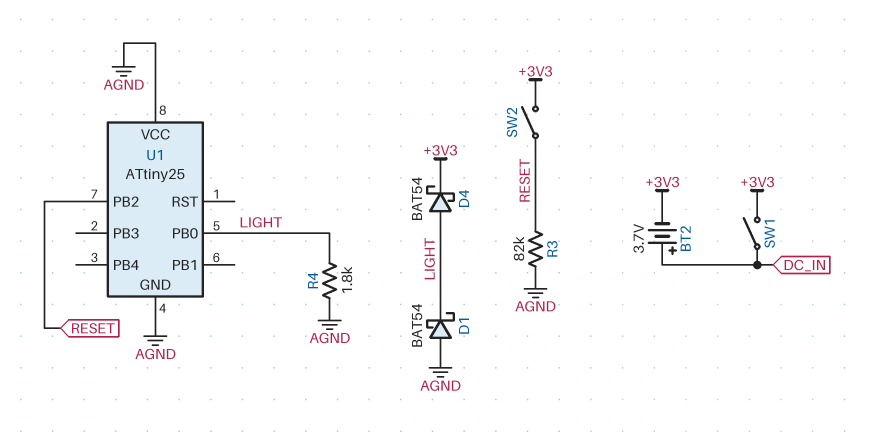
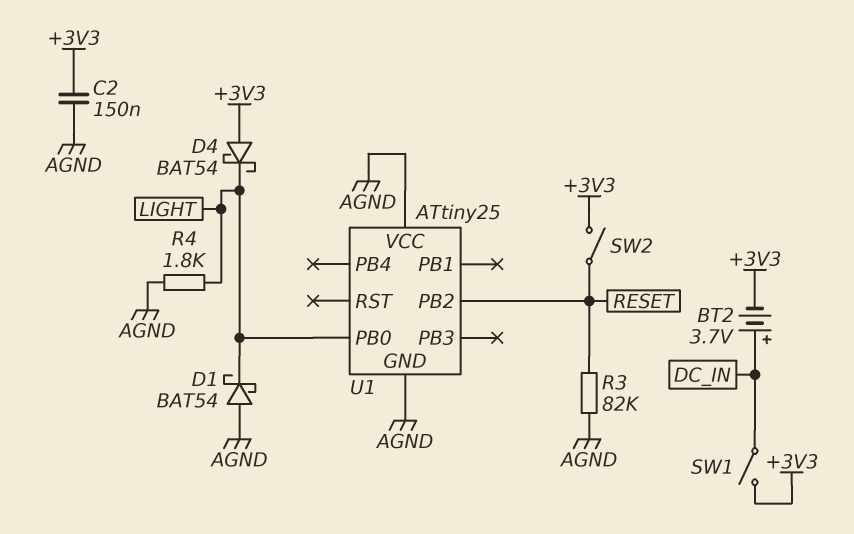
C2: none -> 150nF (+3V3, AGND)
D4: schottky BAT54 (A LIGHT, K +3V3) -> schottky BAT54 (A +3V3, K LIGHT)

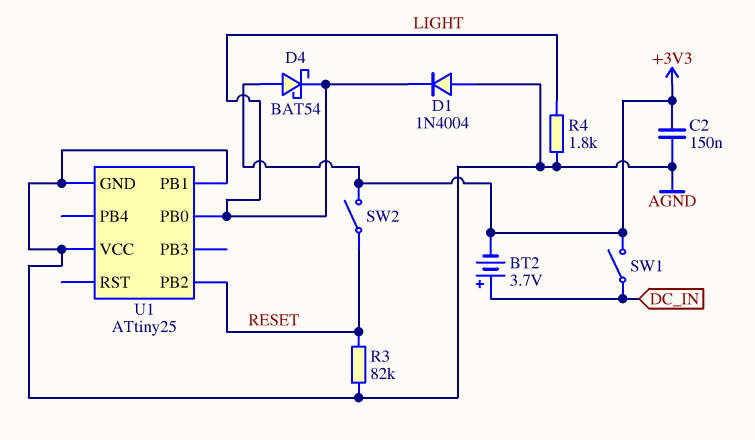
D1: schottky BAT54 (A AGND, K LIGHT) -> diode 1N4004 (A AGND, K LIGHT)
U1 pin PB1: none -> AGND

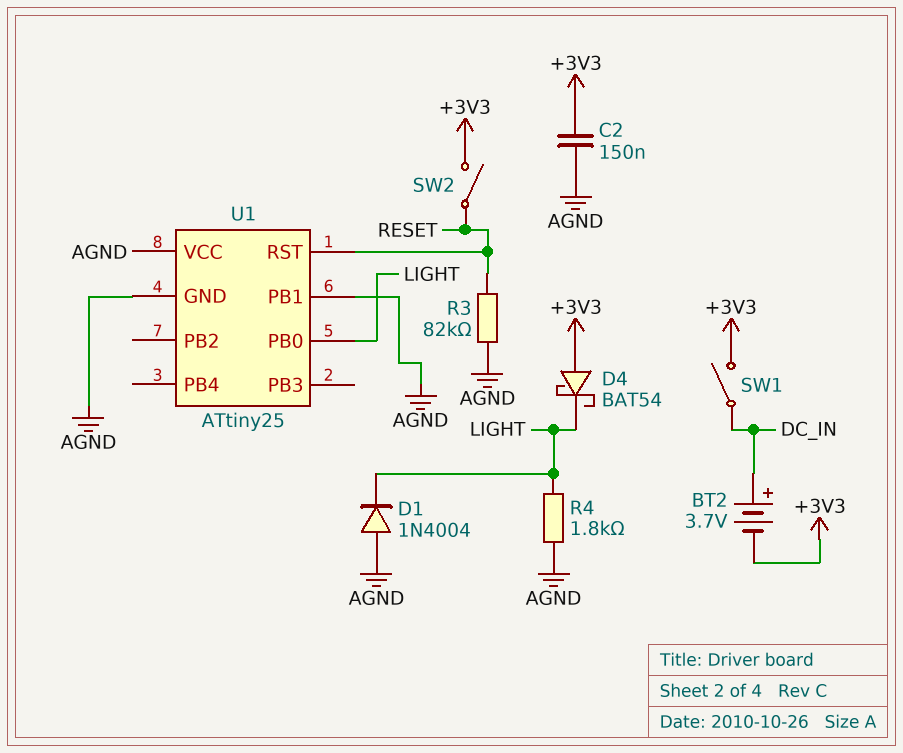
U1 pin PB2: RESET -> none
U1 pin RST: none -> RESET

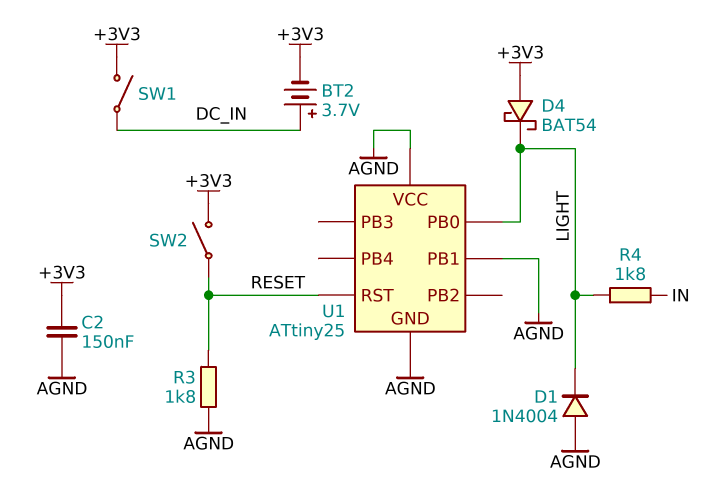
R3: 82k (AGND, RESET) -> 1.8k (AGND, RESET)
R4: 1.8k (AGND, LIGHT) -> 1.8k (IN, LIGHT)

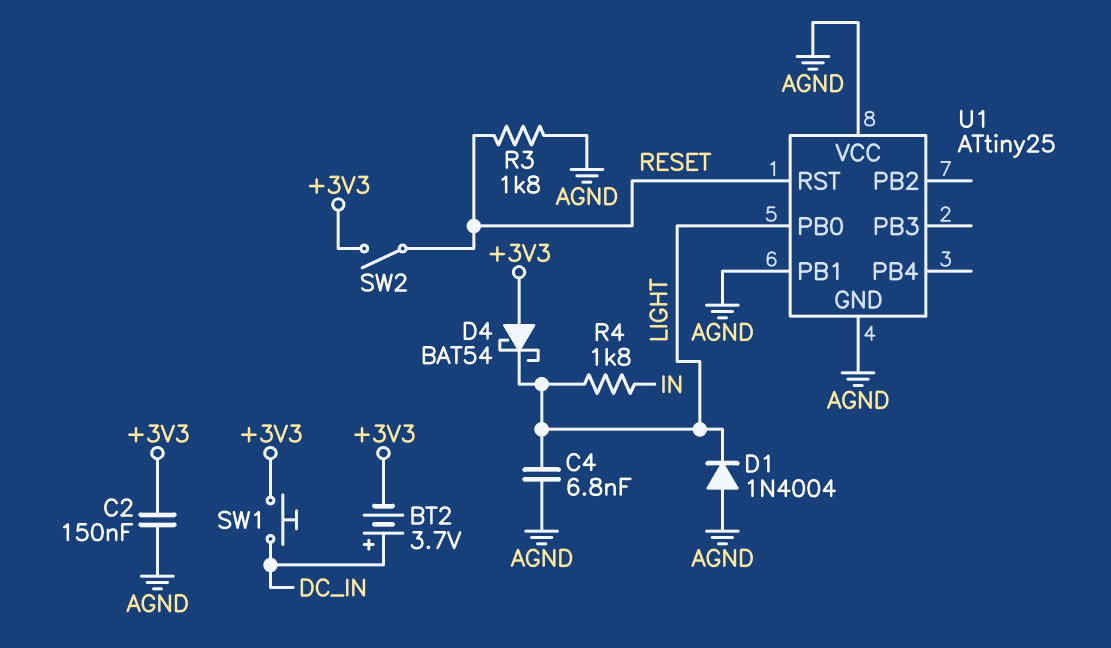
C4: none -> 6.8nF (AGND, LIGHT)
SW1: switch (+3V3, DC_IN) -> button (+3V3, DC_IN)

